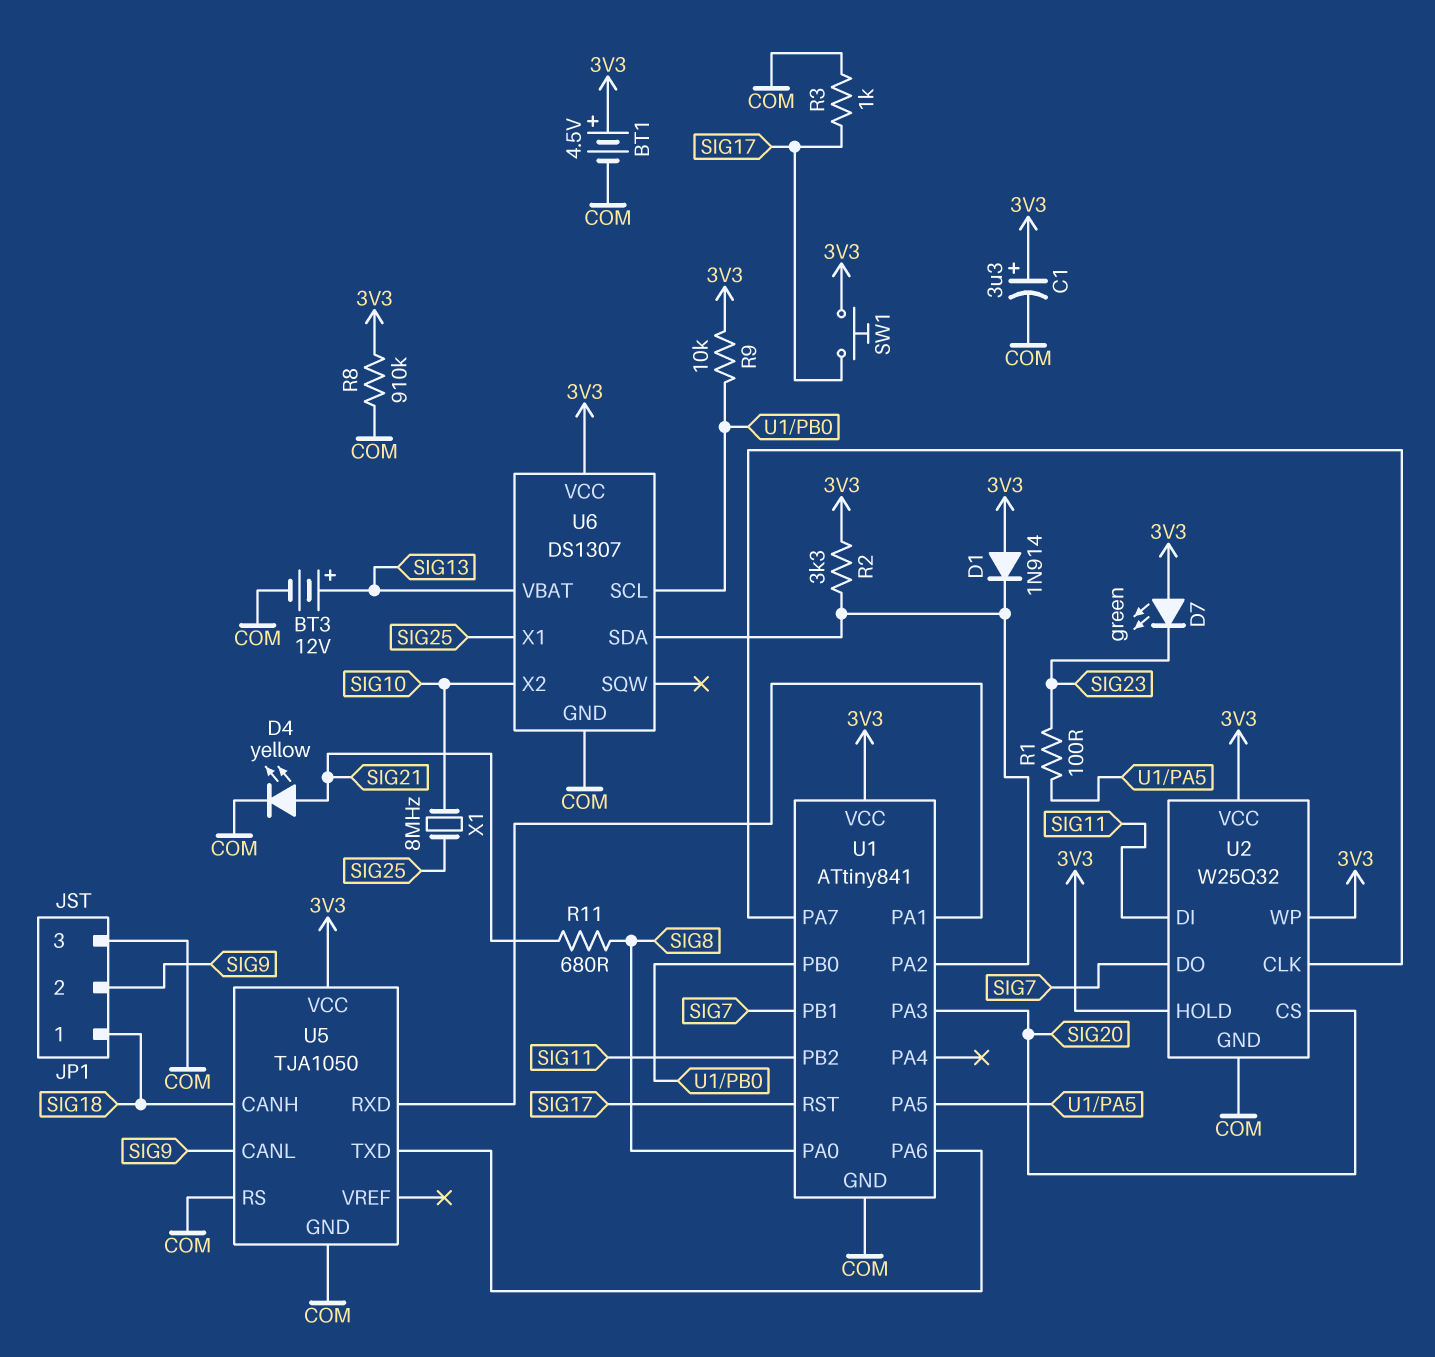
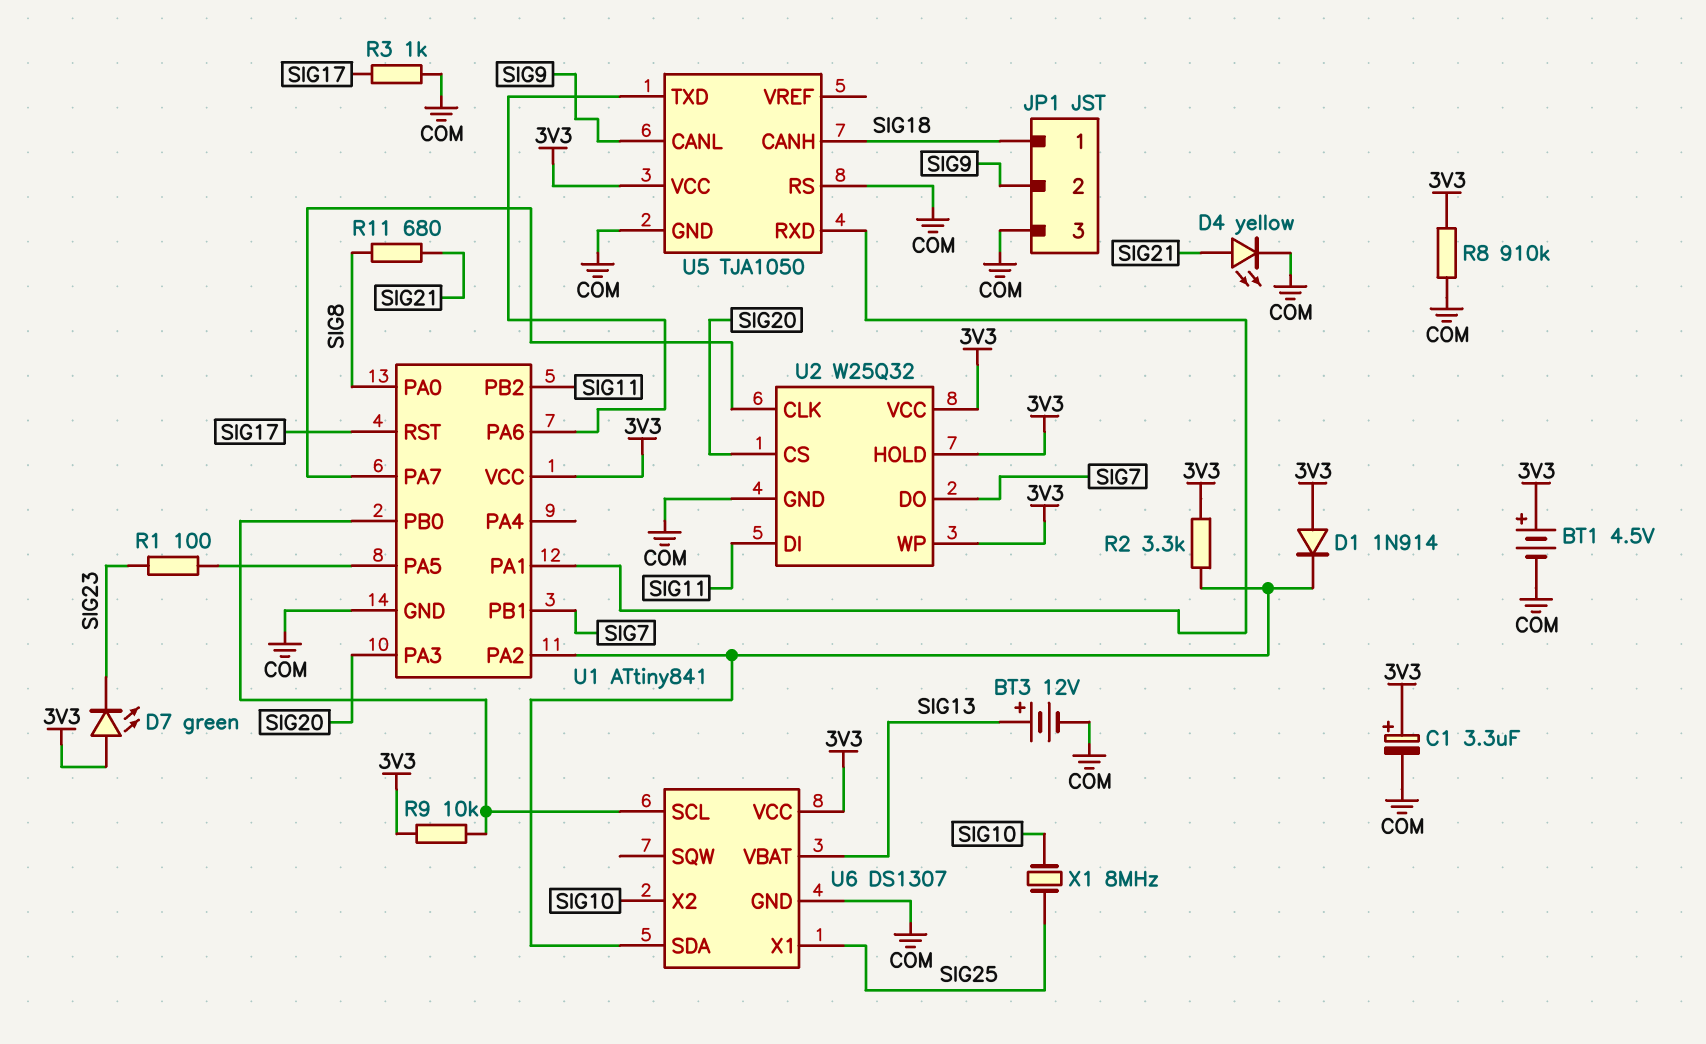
SW1: button (3V3, SIG17) -> none

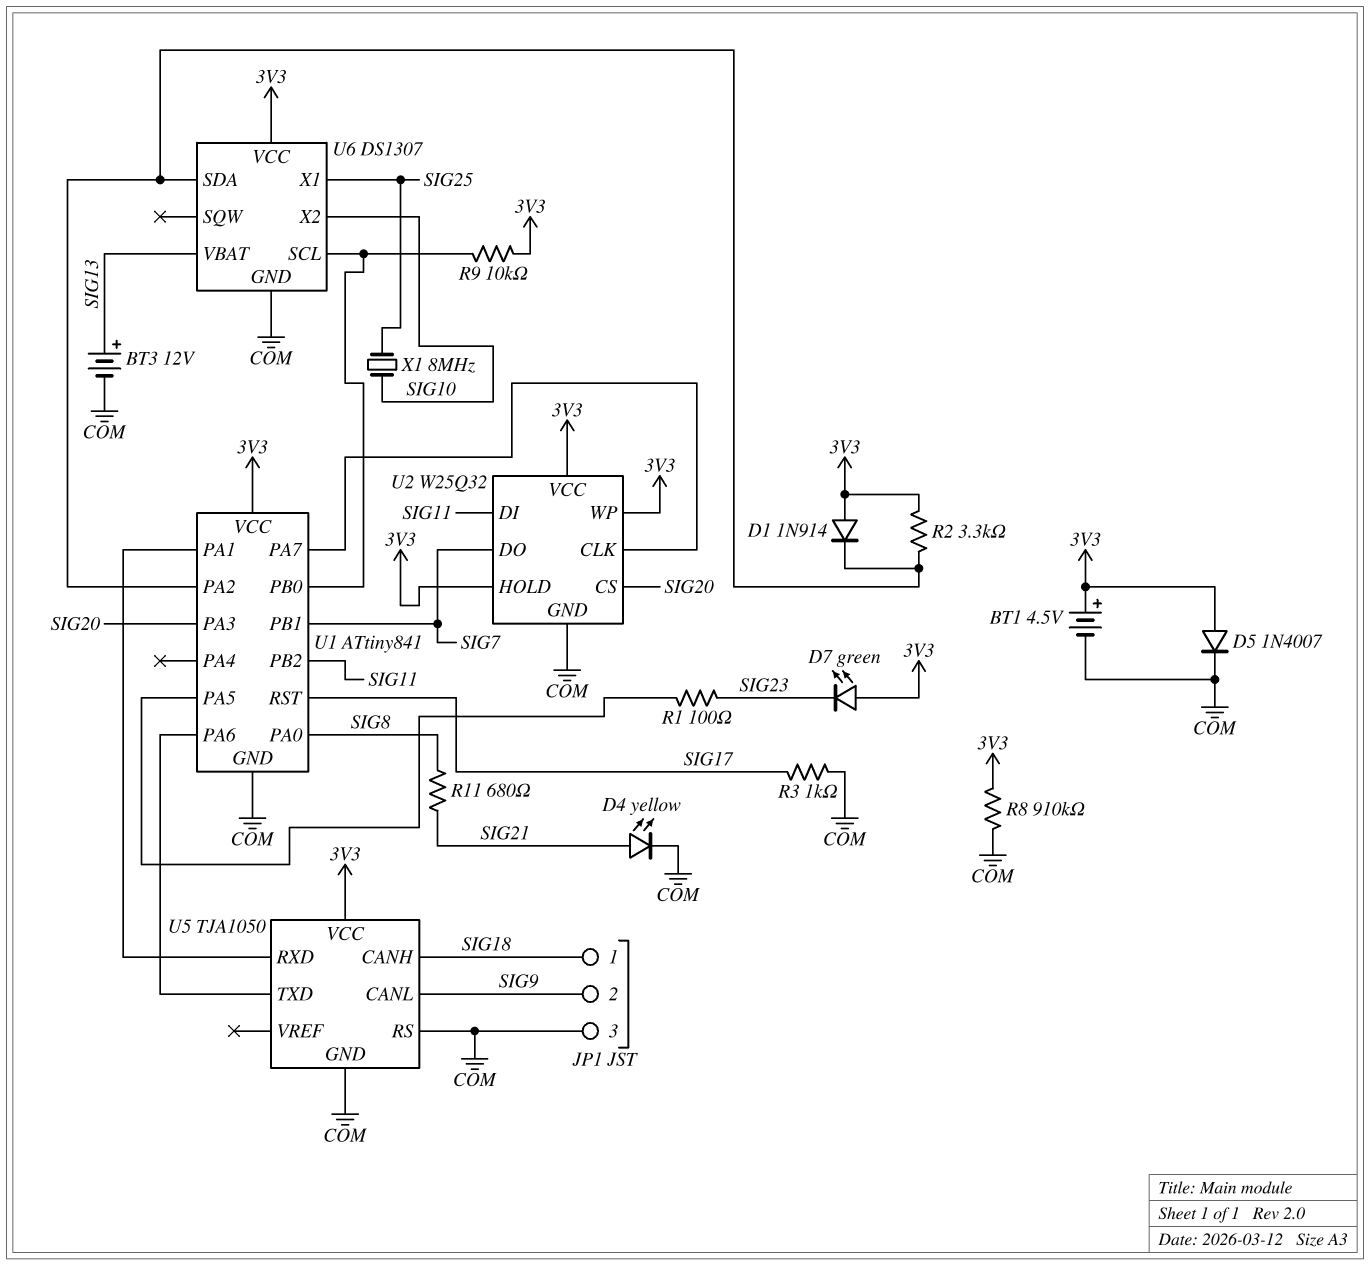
C1: 3.3uF (plus 3V3, minus COM) -> none
D5: none -> diode 1N4007 (A 3V3, K COM)

